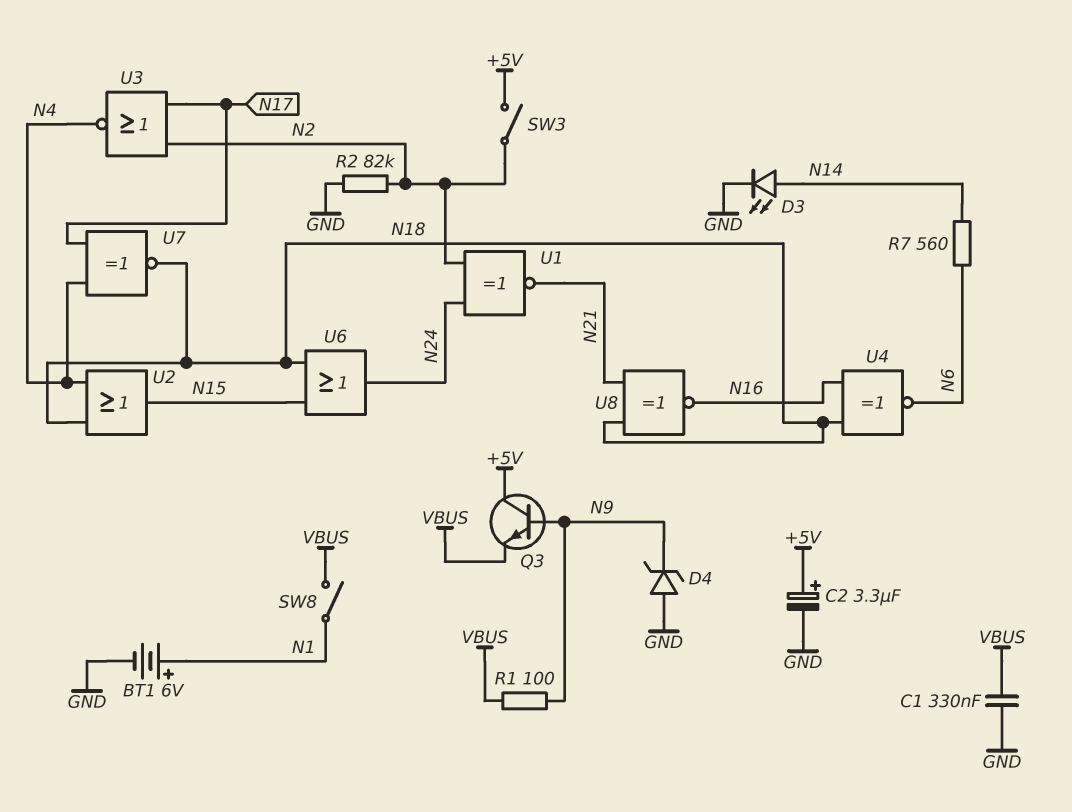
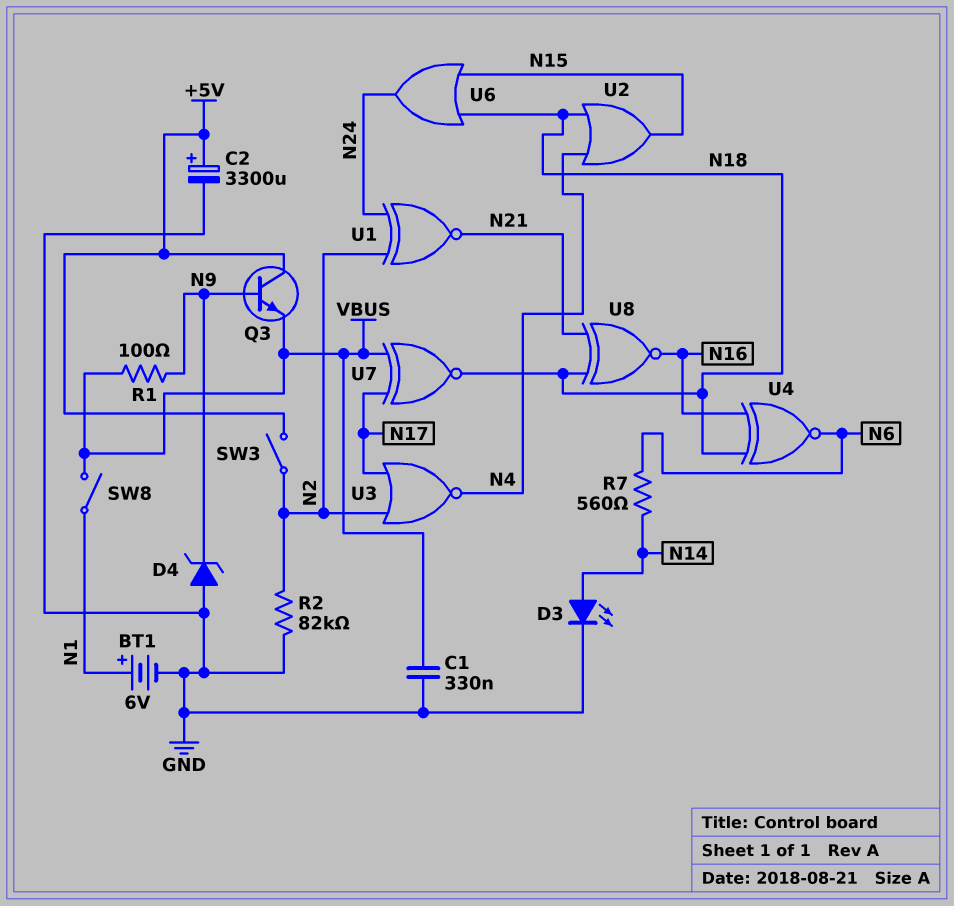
C2: 3.3uF (plus +5V, minus GND) -> 3300uF (plus +5V, minus GND)
U7: XNOR (in N4, in N17, out N18) -> XNOR (in N17, in VBUS, out N18)

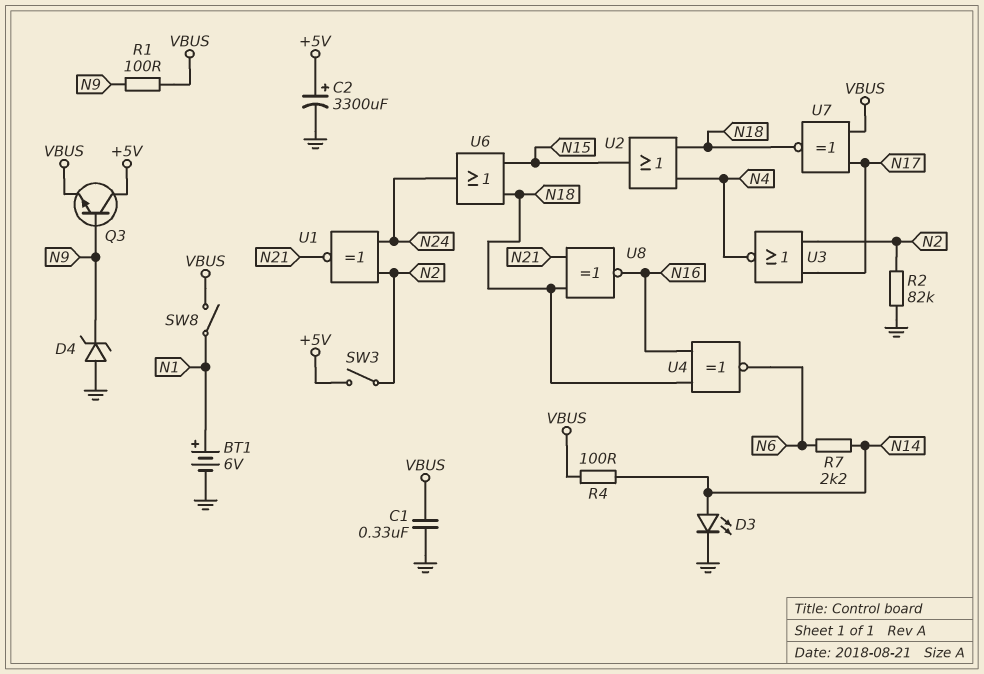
R4: none -> 100 (N14, VBUS)
R7: 560 (N6, N14) -> 2.2k (N6, N14)

